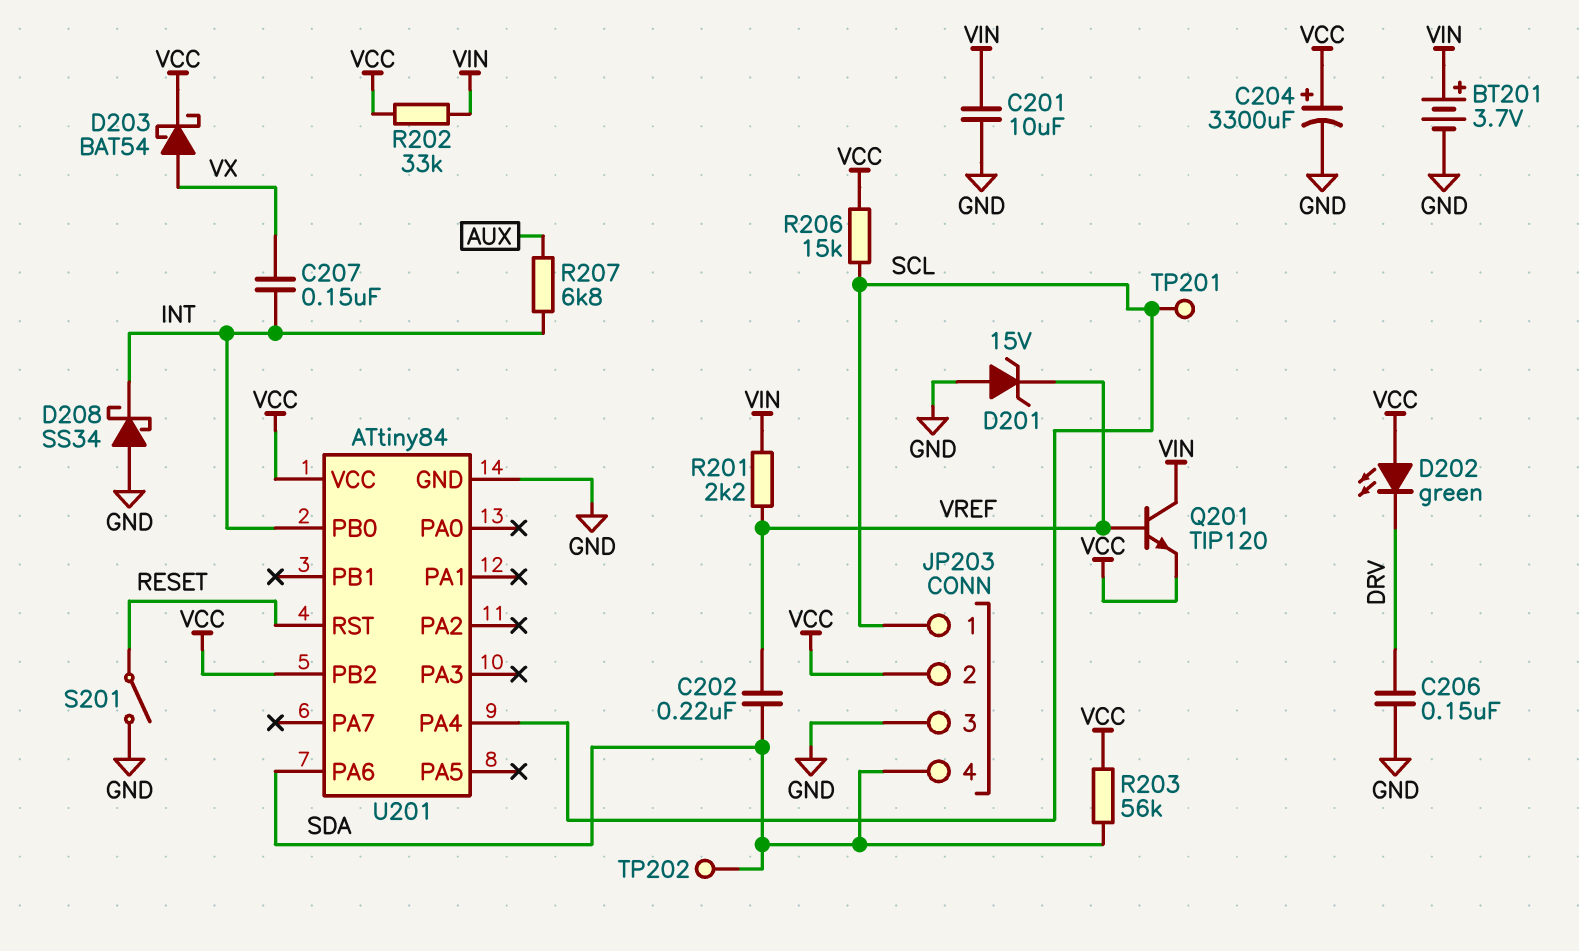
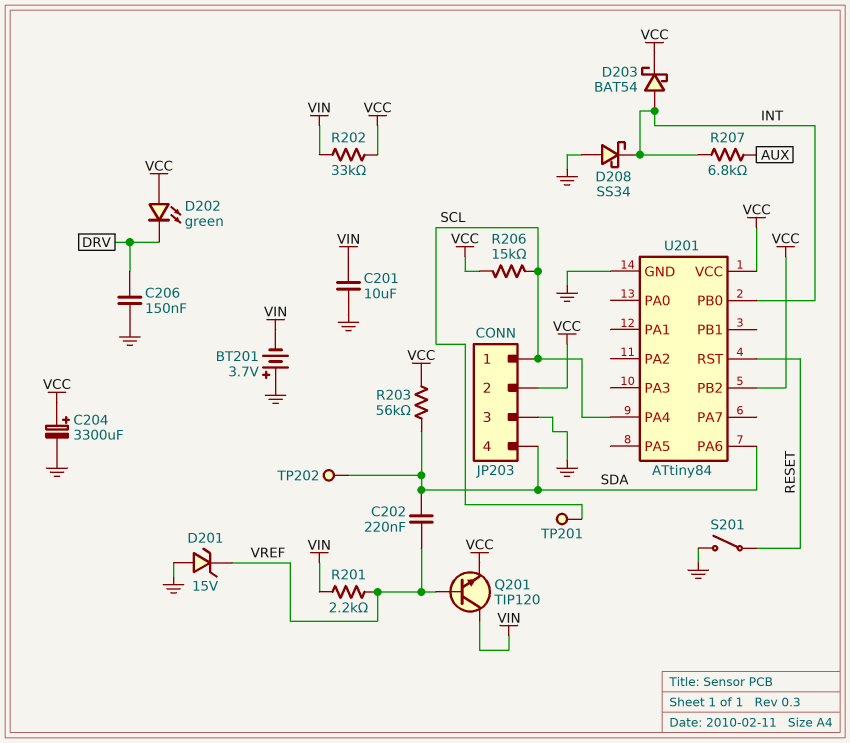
BT201: 3.7V (plus VIN, minus GND) -> 3.7V (plus GND, minus VIN)
C207: 150nF (INT, VX) -> none
D203: schottky BAT54 (A VX, K VCC) -> schottky BAT54 (A INT, K VCC)

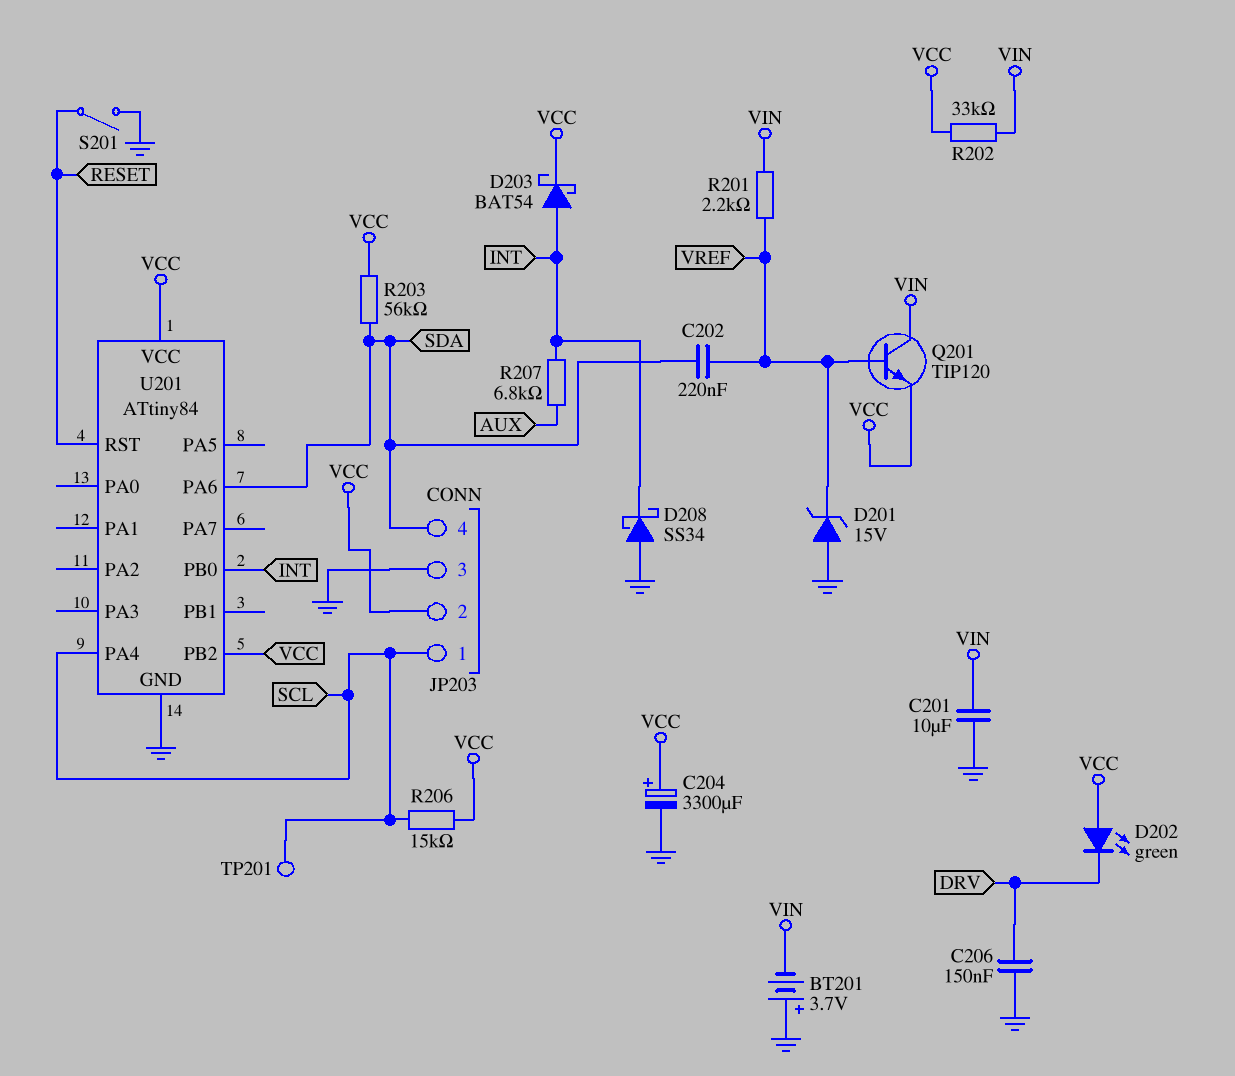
TP202: test point (SDA) -> none

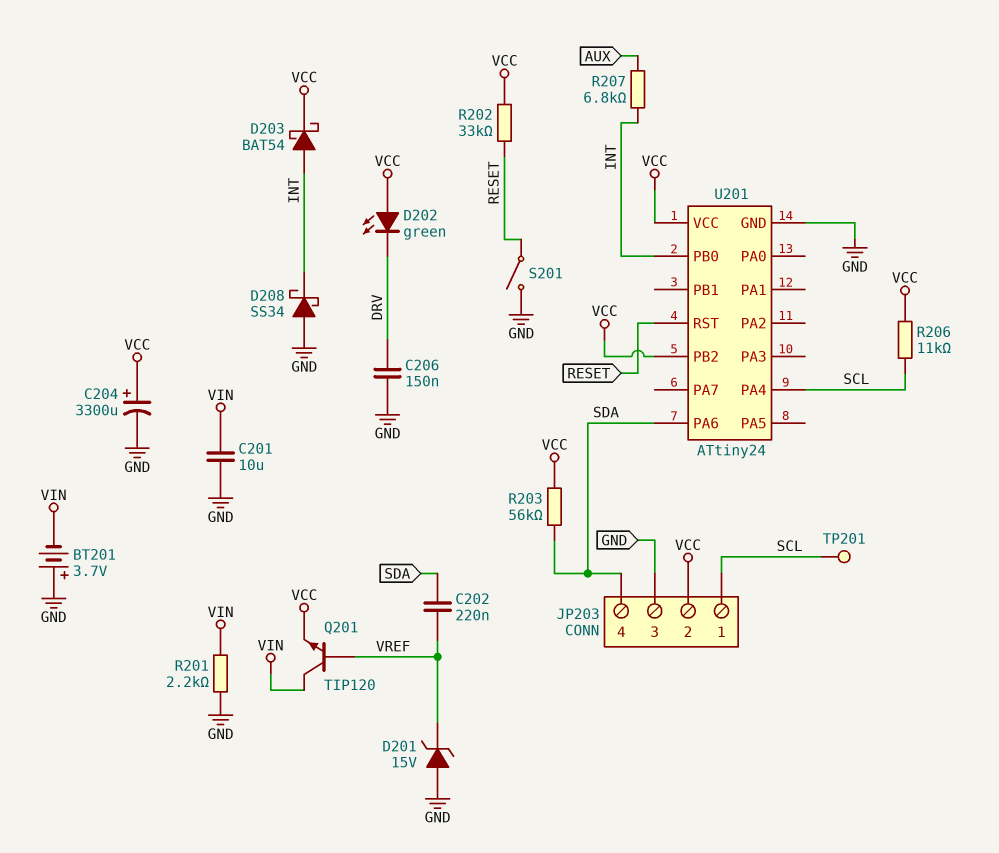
R201: 2.2k (VIN, VREF) -> 2.2k (GND, VIN)
R202: 33k (VCC, VIN) -> 33k (RESET, VCC)
R206: 15k (SCL, VCC) -> 11k (SCL, VCC)
U201: ATtiny84 -> ATtiny24

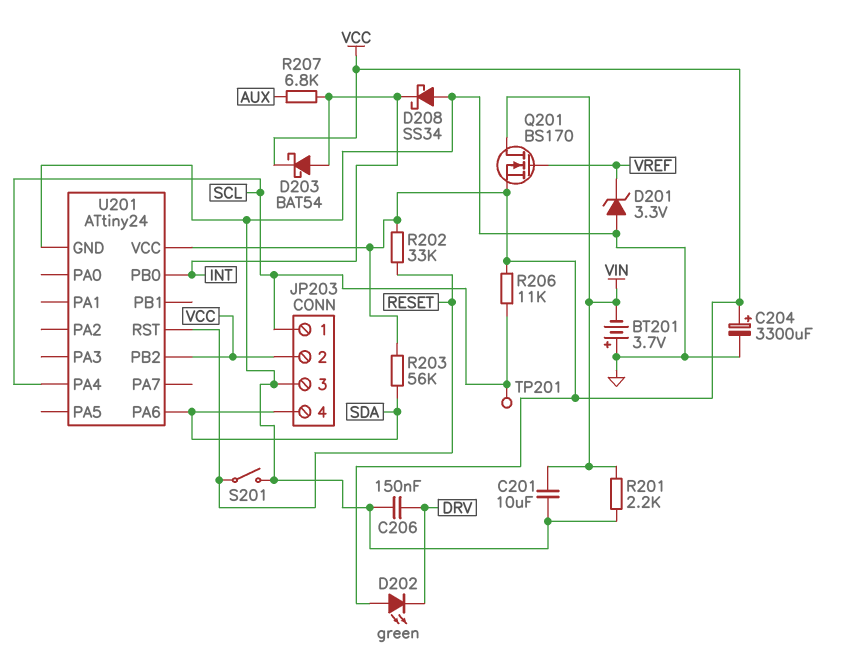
C202: 220nF (SDA, VREF) -> none
D201: zener 15V (A GND, K VREF) -> zener 3.3V (A GND, K VREF)
Q201: NPN TIP120 (B VREF, C VIN, E VCC) -> NMOS BS170 (G VREF, D VIN, S VCC)

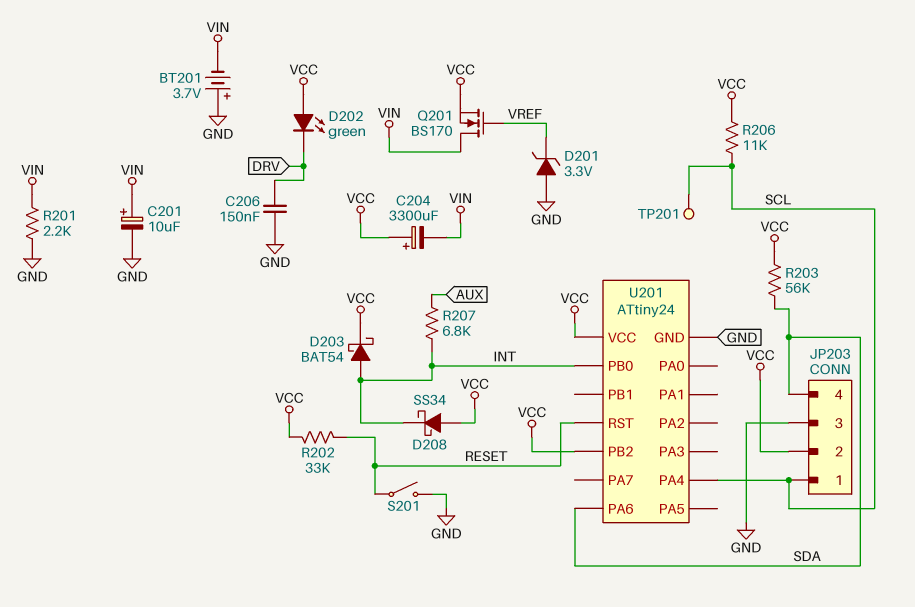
C201: 10uF (GND, VIN) -> 10uF (plus VIN, minus GND)
C204: 3300uF (plus VCC, minus GND) -> 3300uF (plus VCC, minus VIN)
D208: schottky SS34 (A GND, K INT) -> schottky SS34 (A VCC, K INT)

